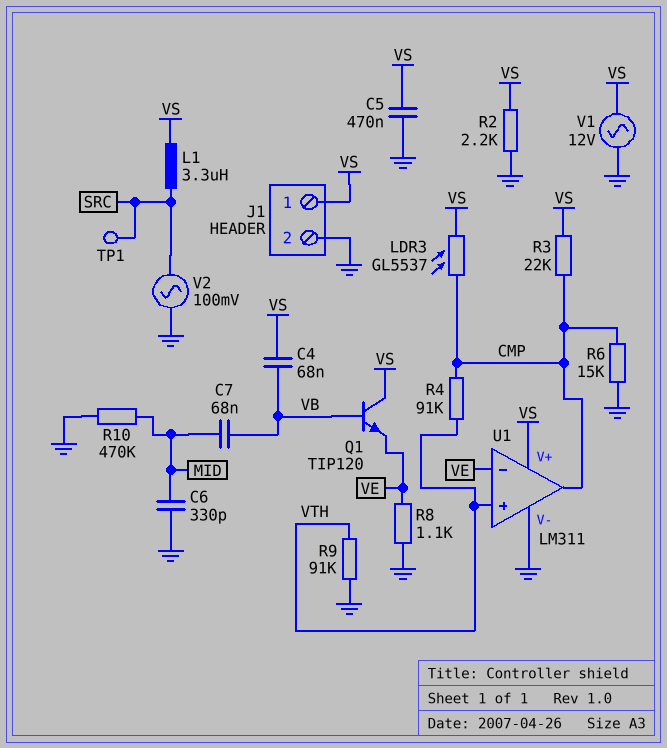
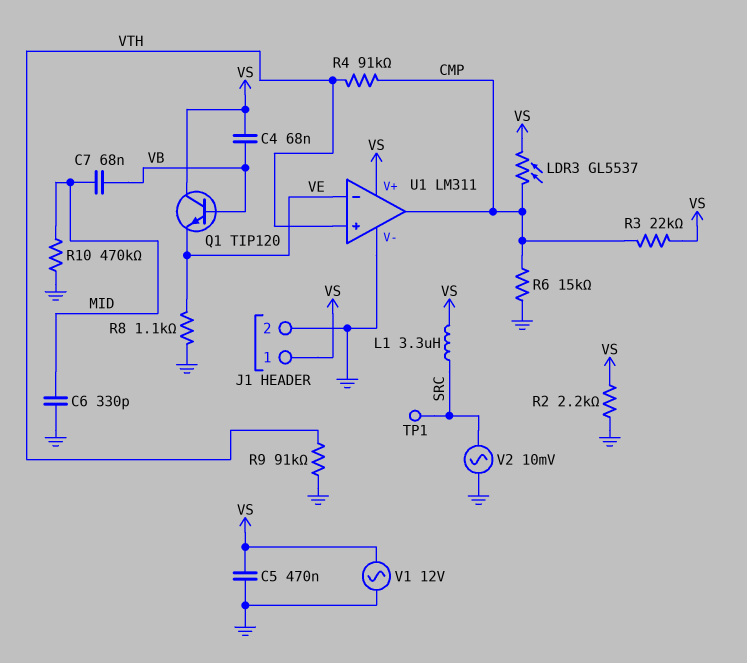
V2: AC 100mV (GND, SRC) -> AC 10mV (GND, SRC)

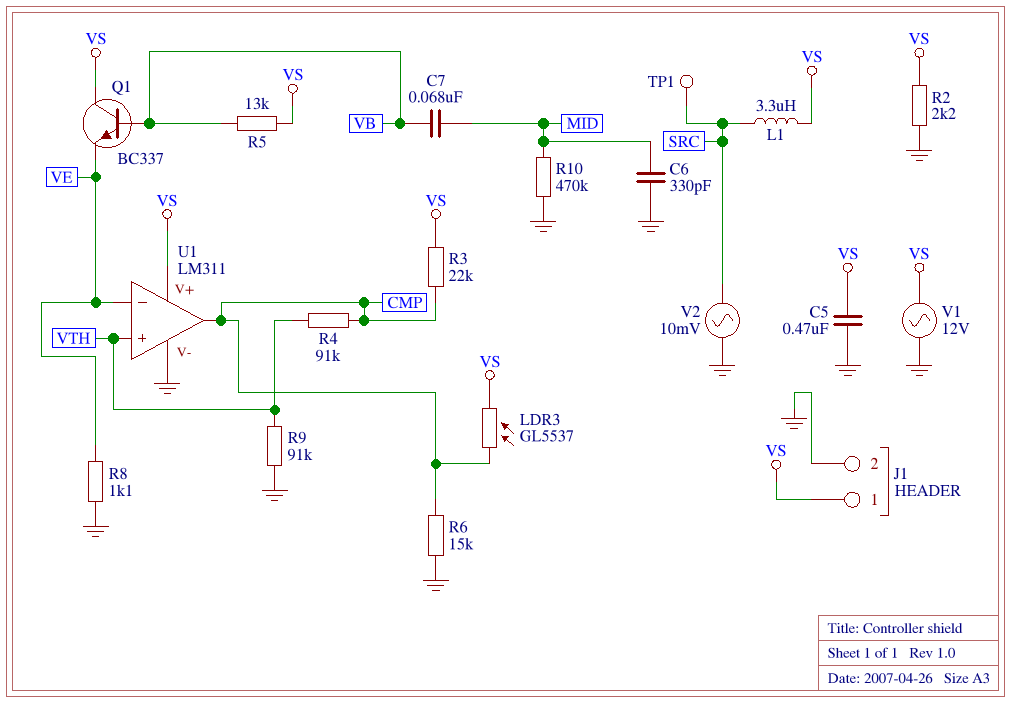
C4: 68nF (VB, VS) -> none
Q1: NPN TIP120 (B VB, C VS, E VE) -> NPN BC337 (B VB, C VS, E VE)
R5: none -> 13k (VB, VS)

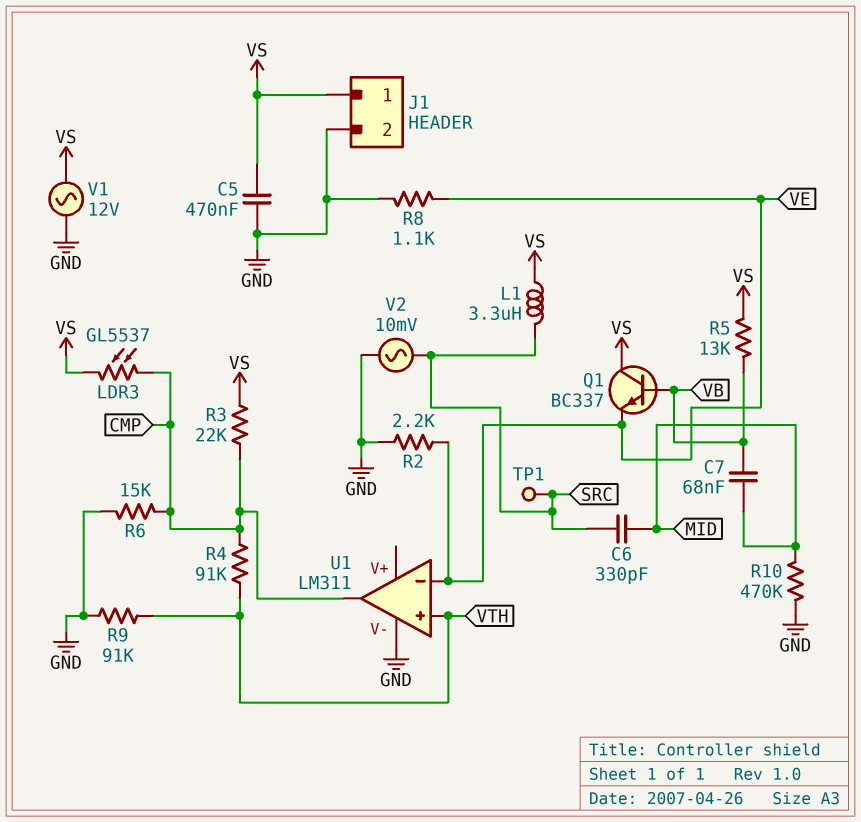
C6: 330pF (GND, MID) -> 330pF (MID, SRC)
R2: 2.2k (GND, VS) -> 2.2k (GND, VE)
U1 pin V+: VS -> none

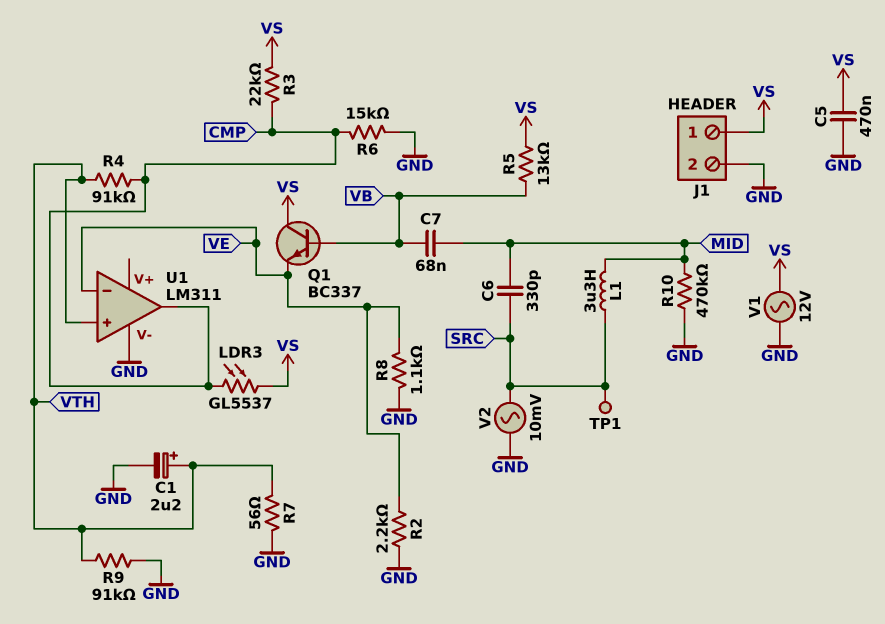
C1: none -> 2.2uF (plus VTH, minus GND)
L1: 3.3uH (SRC, VS) -> 3.3uH (MID, SRC)
R7: none -> 56 (GND, VTH)

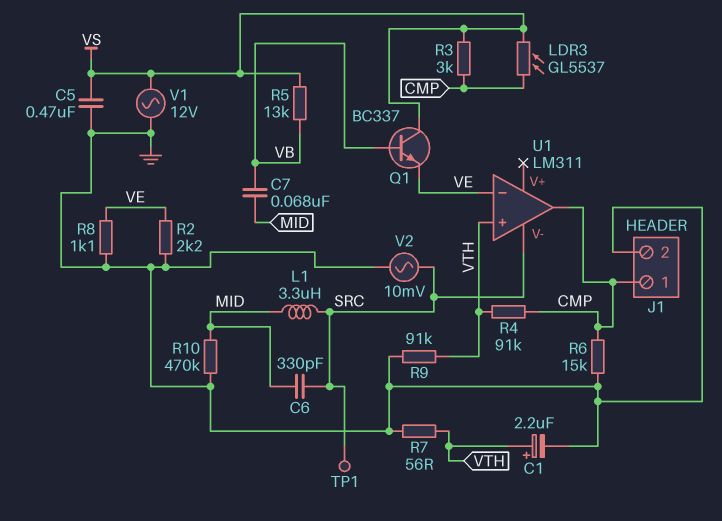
J1 pin 1: VS -> CMP
R3: 22k (CMP, VS) -> 3k (CMP, VS)
U1 pin V-: GND -> SRC

